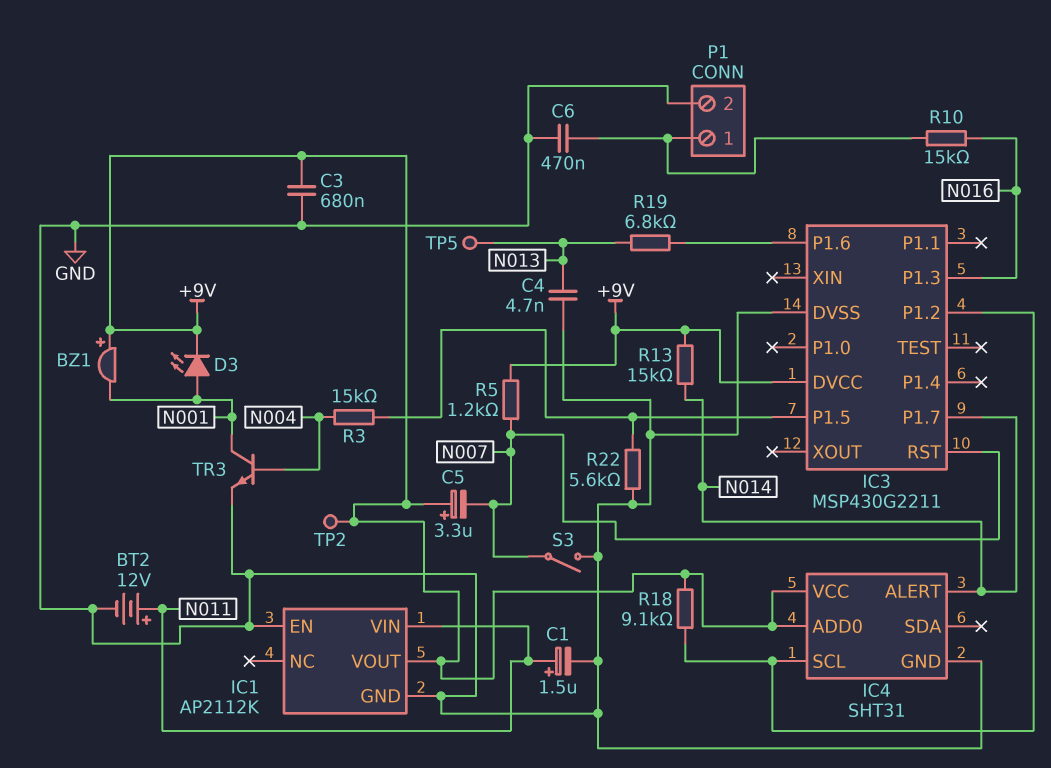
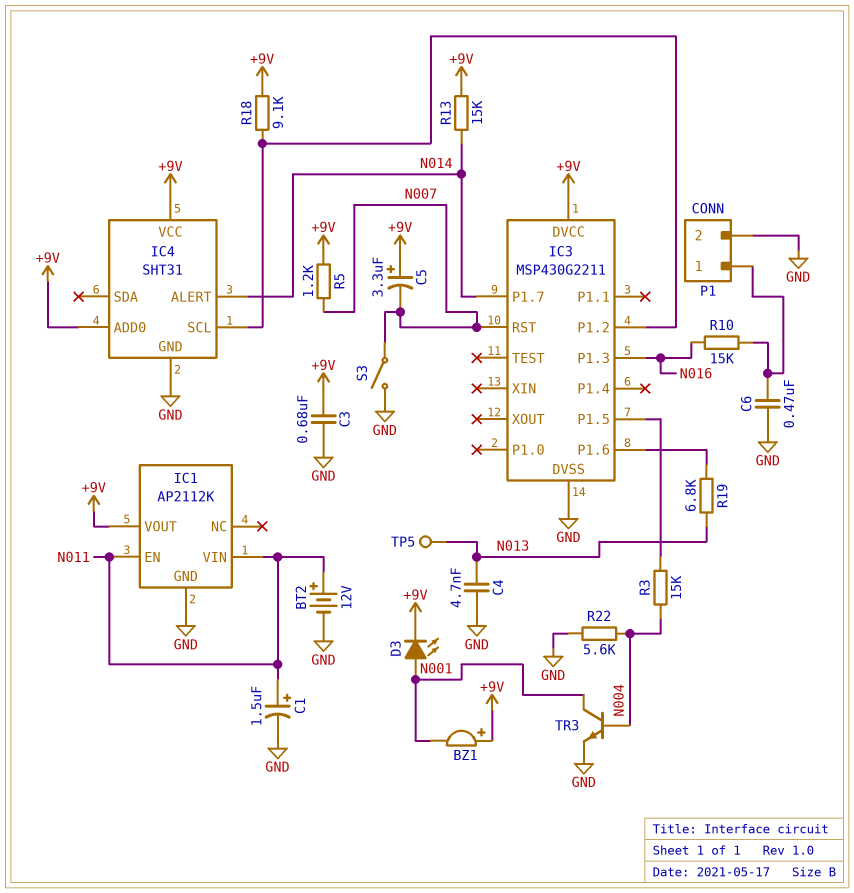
IC1 pin EN: GND -> N011
R22: 5.6k (GND, IC3/P1.5) -> 5.6k (GND, N004)
TP2: test point (+9V) -> none

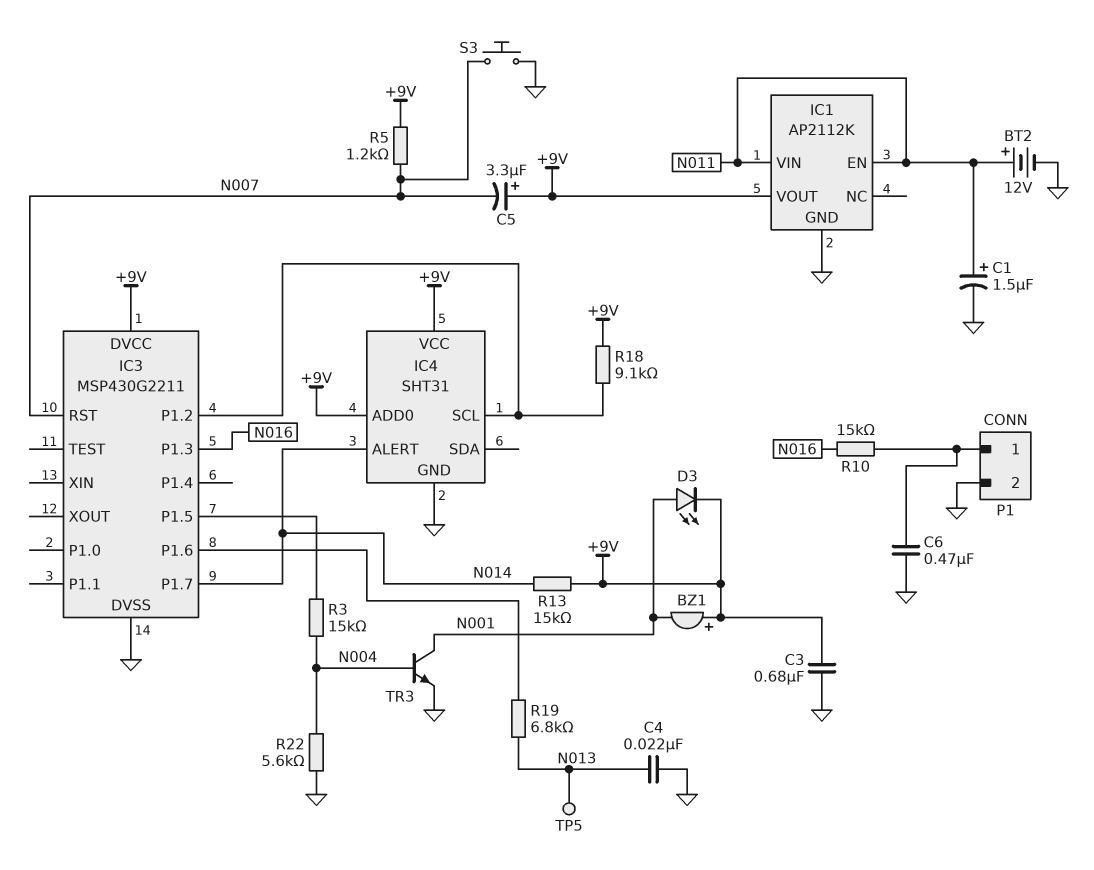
C4: 4.7nF (GND, N013) -> 22nF (GND, N013)
S3: switch (GND, N007) -> button (GND, N007)

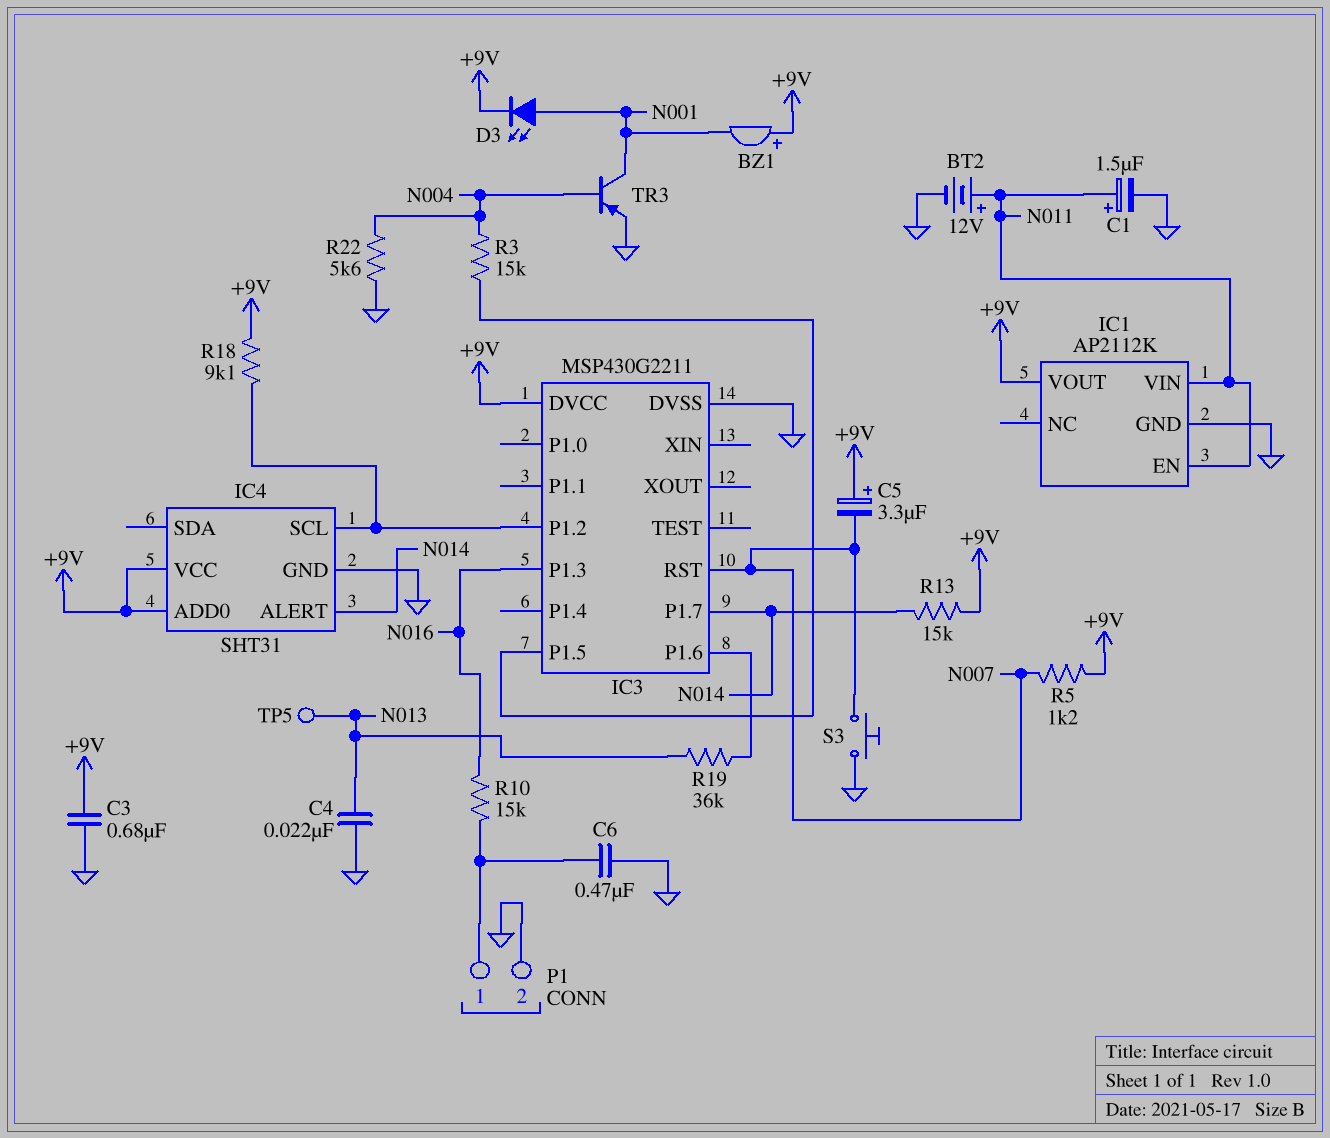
R19: 6.8k (IC3/P1.6, N013) -> 36k (IC3/P1.6, N013)
TR3: NPN (B N004, C N001, E GND) -> PNP (B N004, C N001, E GND)

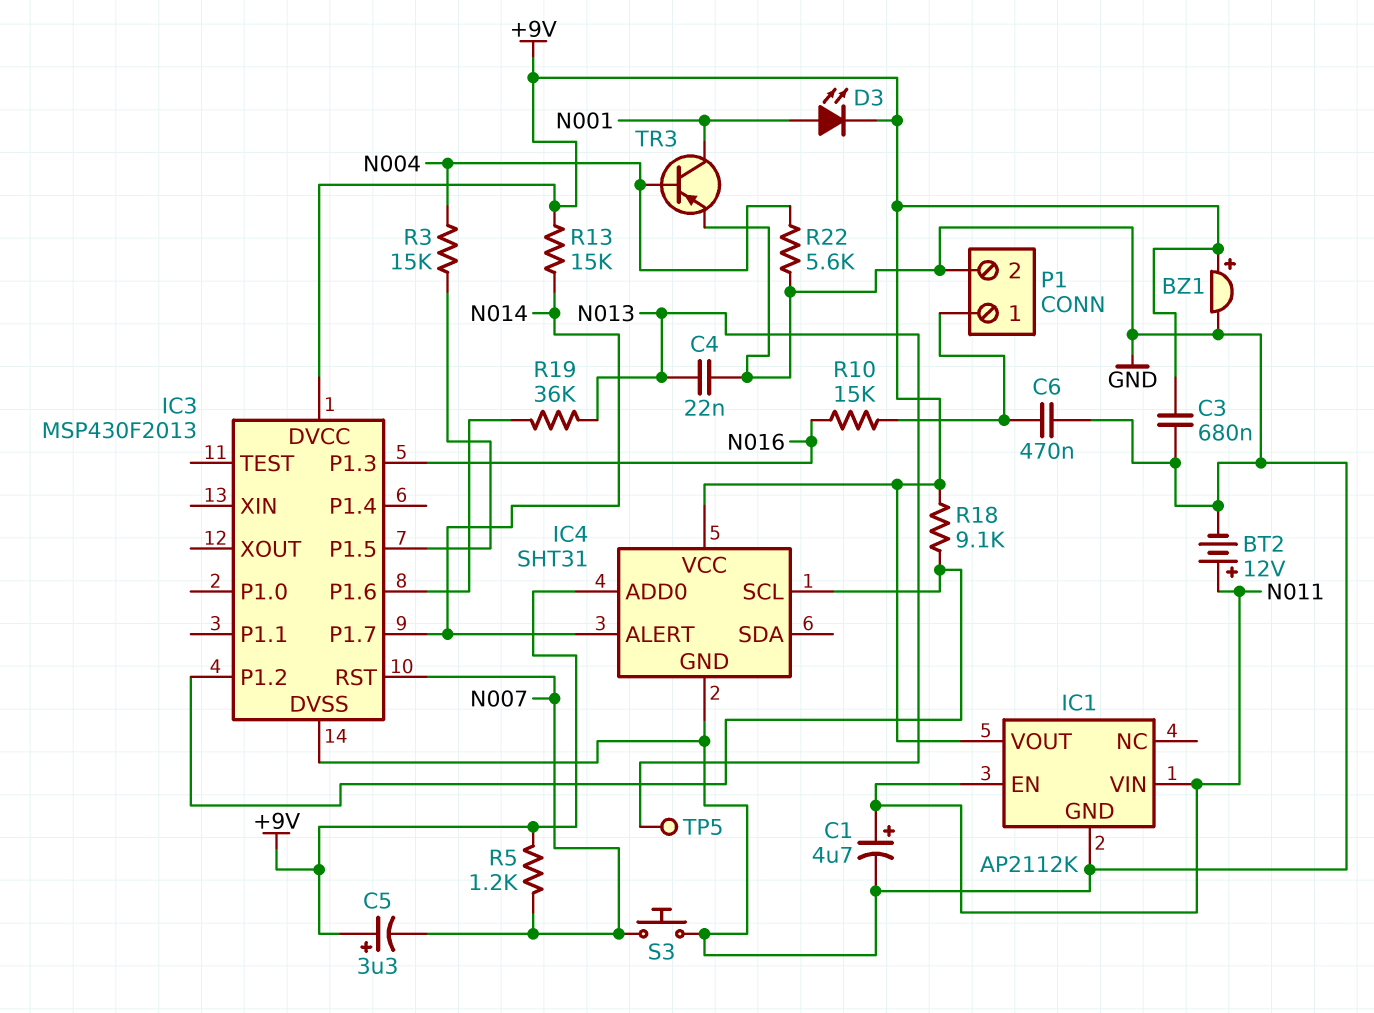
BZ1: buzzer (plus +9V, minus N001) -> buzzer (plus +9V, minus GND)
C1: 1.5uF (plus N011, minus GND) -> 4.7uF (plus N011, minus GND)
IC3: MSP430G2211 -> MSP430F2013

